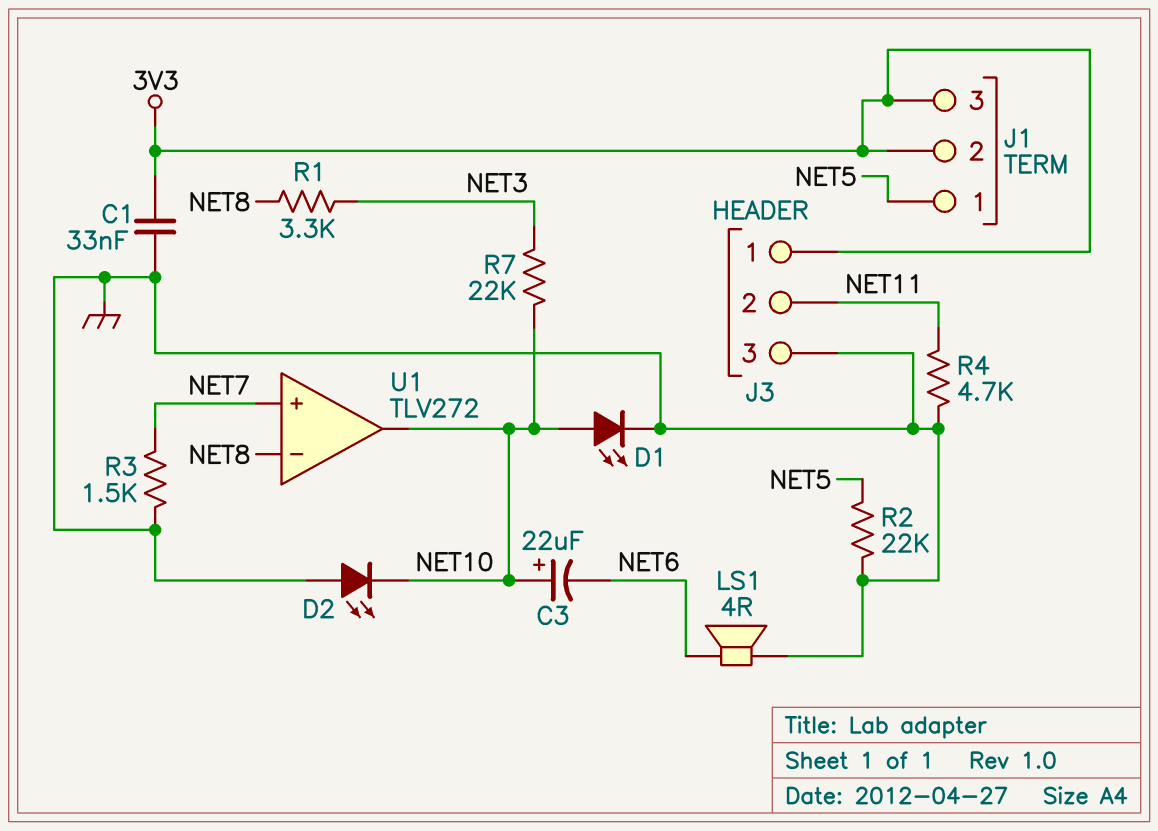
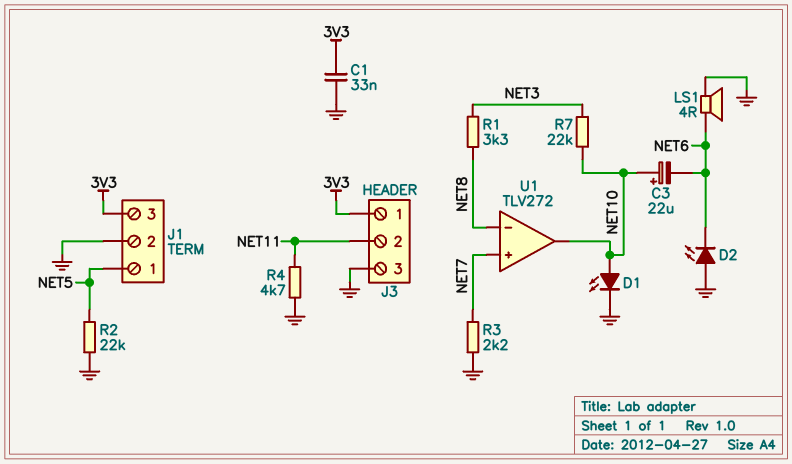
D2: LED (A GND, K NET10) -> LED (A GND, K NET6)
J1 pin 2: 3V3 -> GND
R3: 1.5k (GND, NET7) -> 2.2k (GND, NET7)

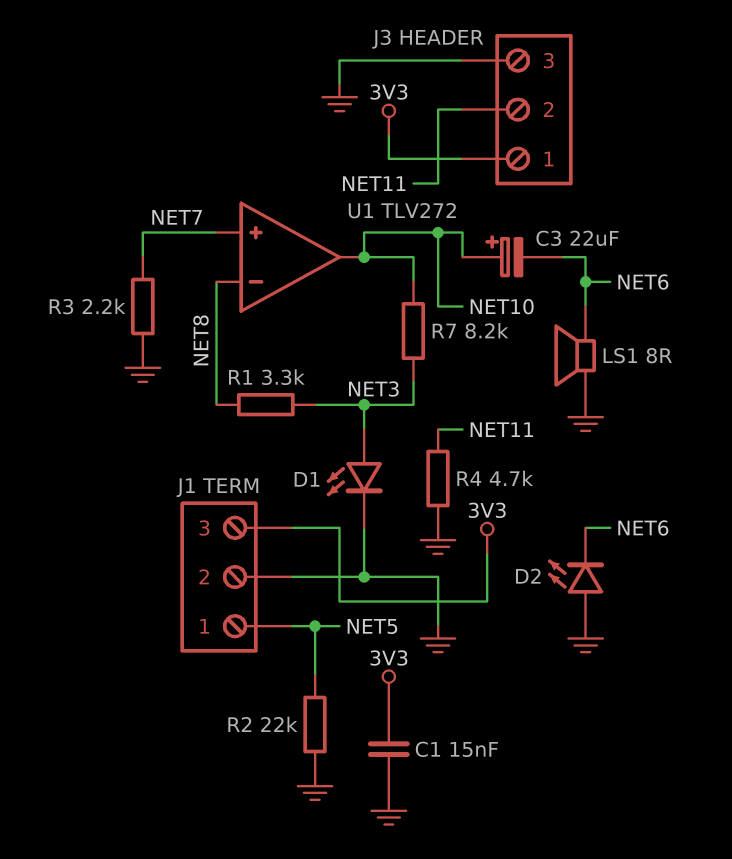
C1: 33nF (3V3, GND) -> 15nF (3V3, GND)
D1: LED (A NET10, K GND) -> LED (A NET3, K GND)
LS1: speaker 4R (GND, NET6) -> speaker 8R (GND, NET6)
R7: 22k (NET3, NET10) -> 8.2k (NET3, NET10)

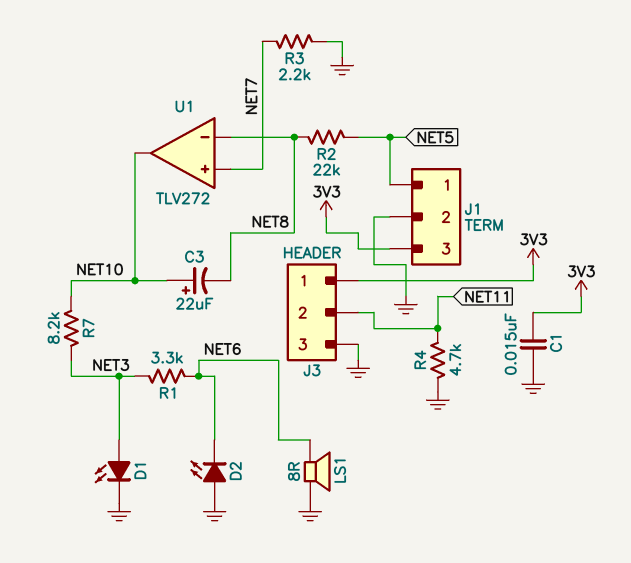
C3: 22uF (plus NET10, minus NET6) -> 22uF (plus NET10, minus NET8)
R1: 3.3k (NET3, NET8) -> 3.3k (NET3, NET6)
R2: 22k (GND, NET5) -> 22k (NET5, NET8)

